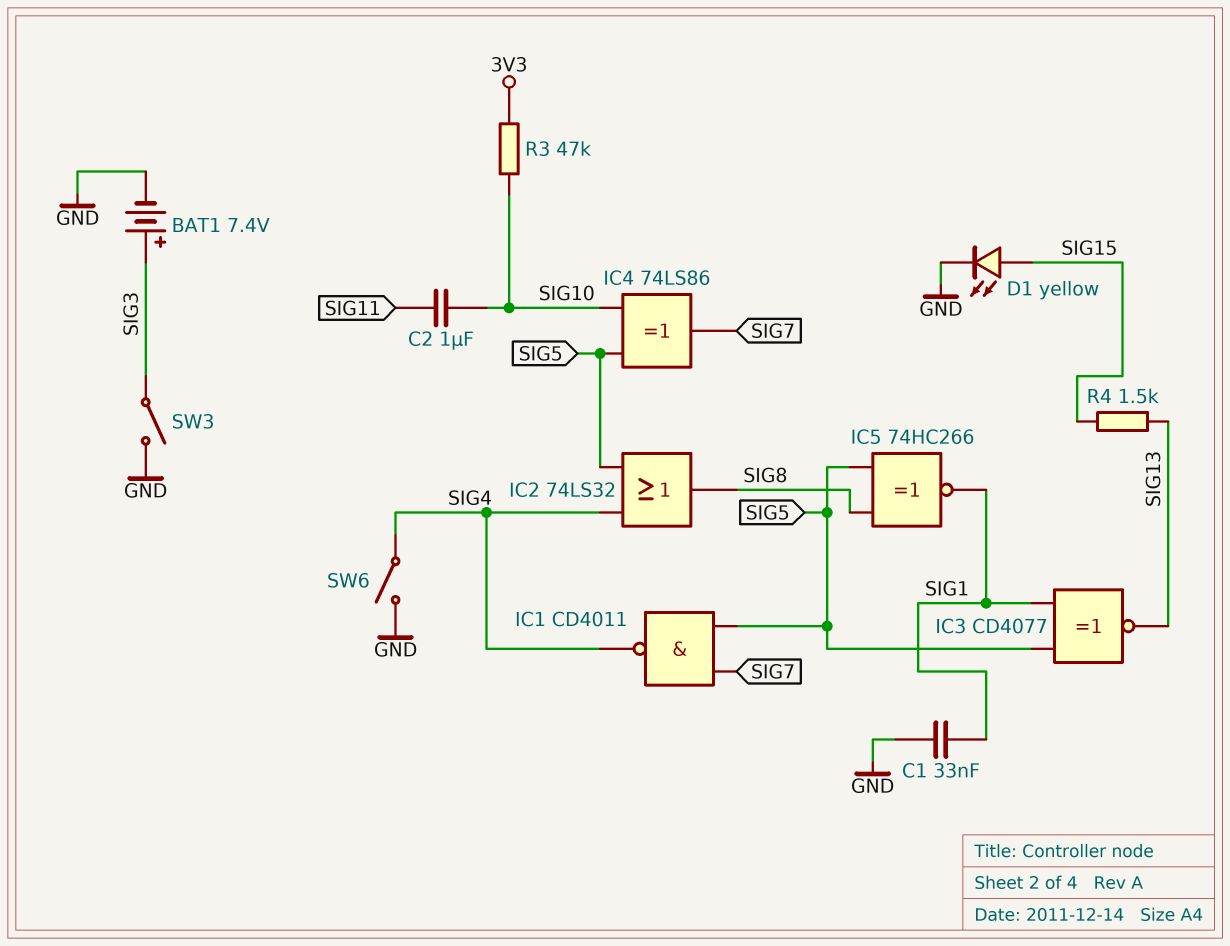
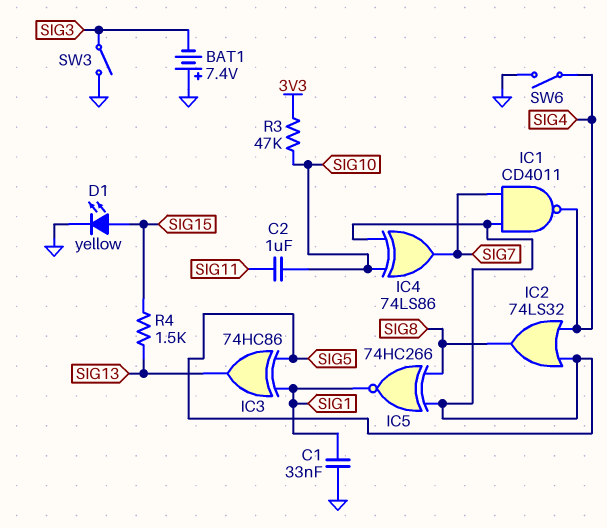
BAT1: 7.4V (plus SIG3, minus GND) -> 7.4V (plus GND, minus SIG3)
IC3: XNOR CD4077 (in SIG1, in SIG5, out SIG13) -> XOR 74HC86 (in SIG1, in SIG5, out SIG13)

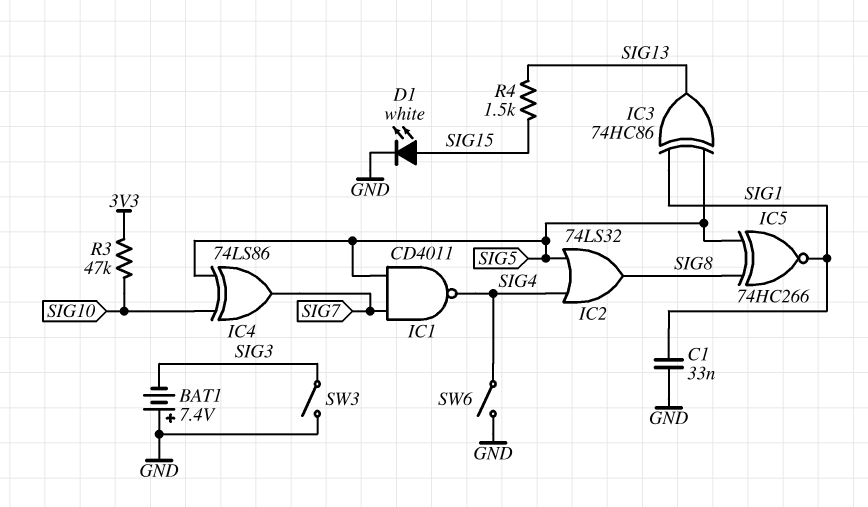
C2: 1uF (SIG10, SIG11) -> none
D1: LED yellow (A SIG15, K GND) -> LED white (A SIG15, K GND)

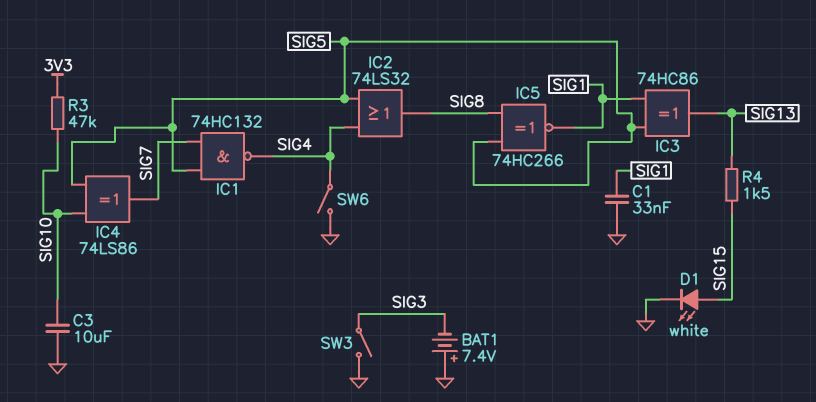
C3: none -> 10uF (GND, SIG10)
IC1: NAND CD4011 (in SIG5, in SIG7, out SIG4) -> NAND 74HC132 (in SIG5, in SIG7, out SIG4)

